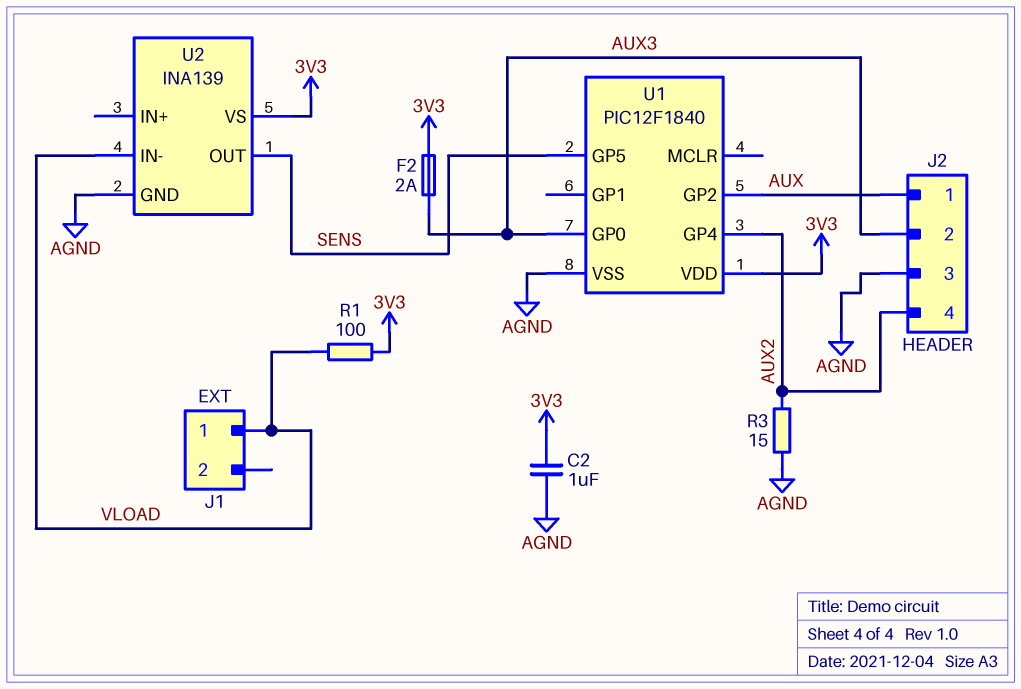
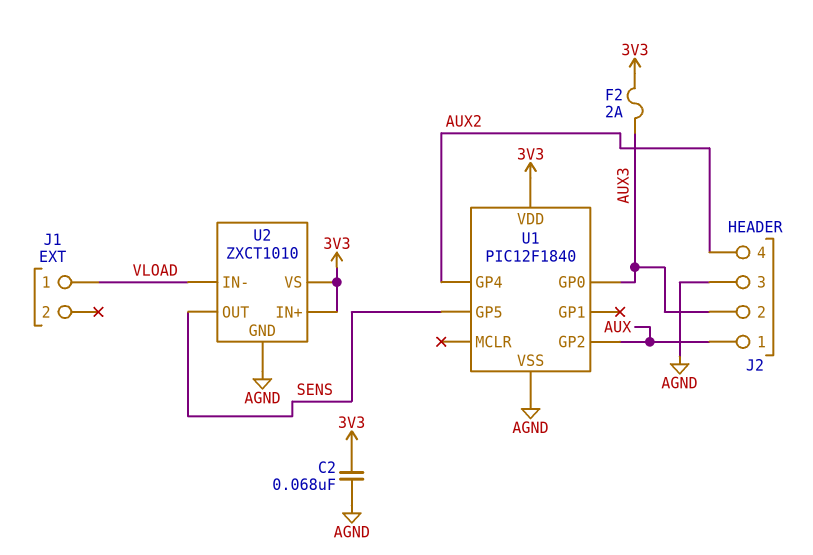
C2: 1uF (3V3, AGND) -> 68nF (3V3, AGND)
R1: 100 (3V3, VLOAD) -> none
R3: 15 (AGND, AUX2) -> none
U2: INA139 -> ZXCT1010
U2 pin IN+: none -> 3V3

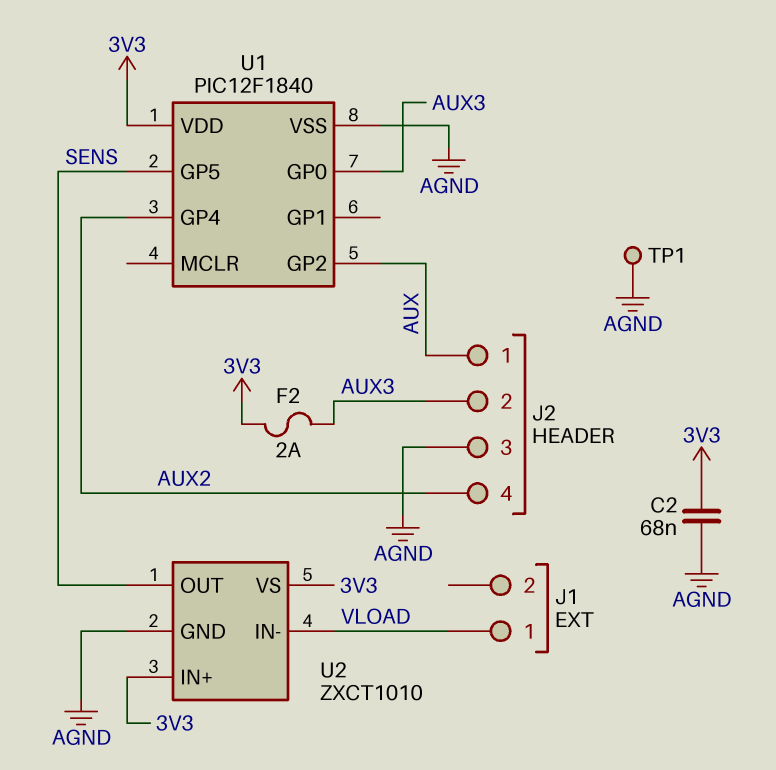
TP1: none -> test point (AGND)

